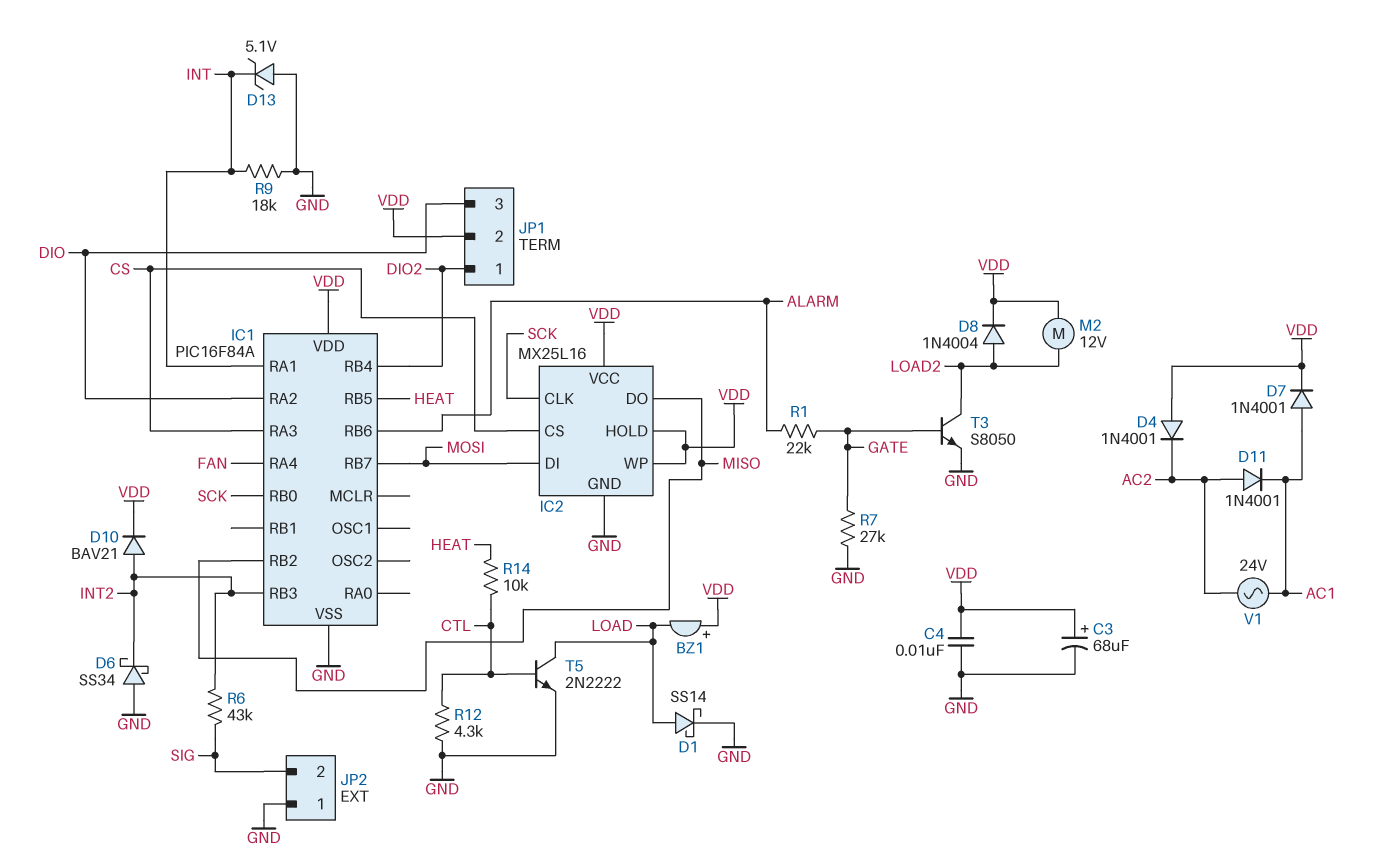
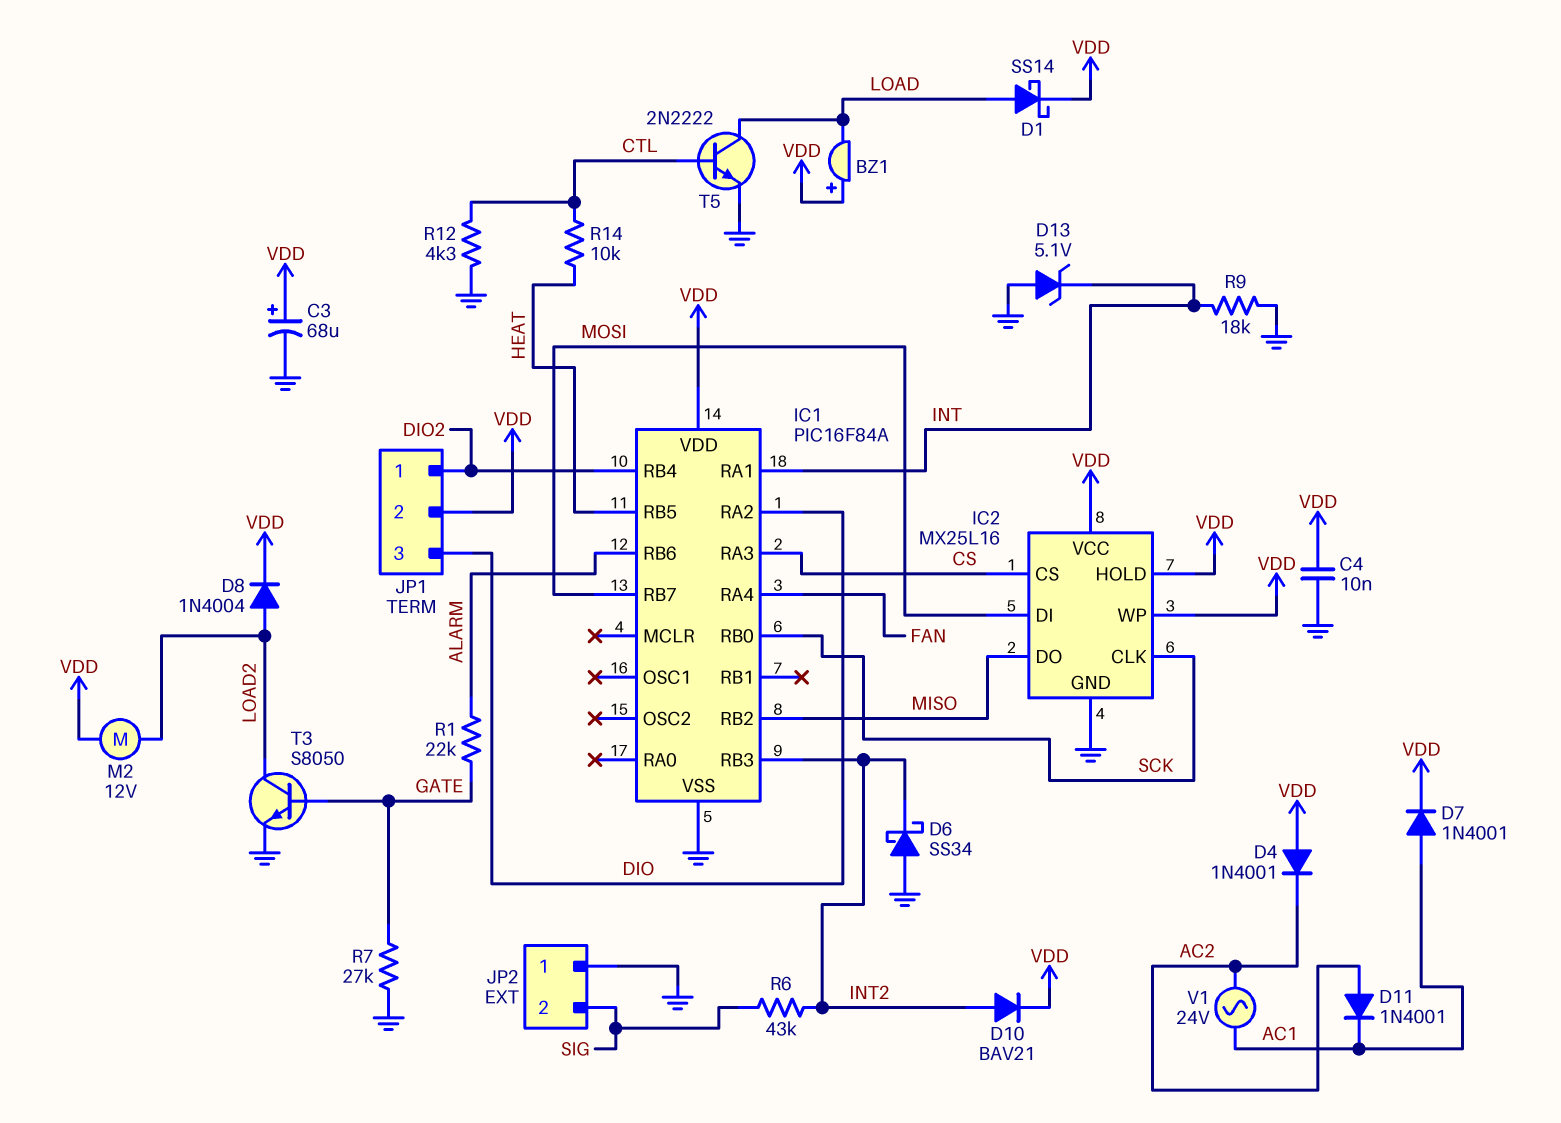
D1: schottky SS14 (A LOAD, K GND) -> schottky SS14 (A LOAD, K VDD)

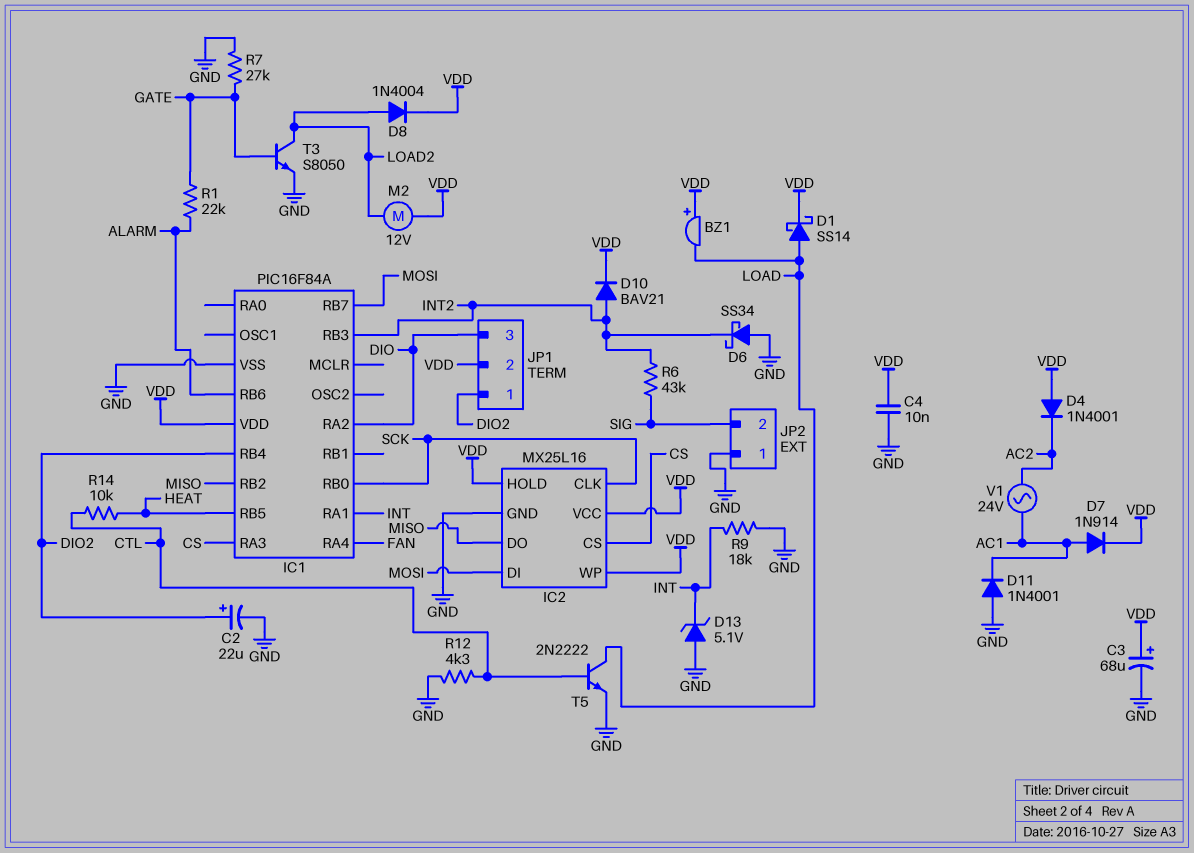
C2: none -> 22uF (plus DIO2, minus GND)
D7: diode 1N4001 (A AC1, K VDD) -> diode 1N914 (A AC1, K VDD)
D11: diode 1N4001 (A AC2, K AC1) -> diode 1N4001 (A GND, K AC1)

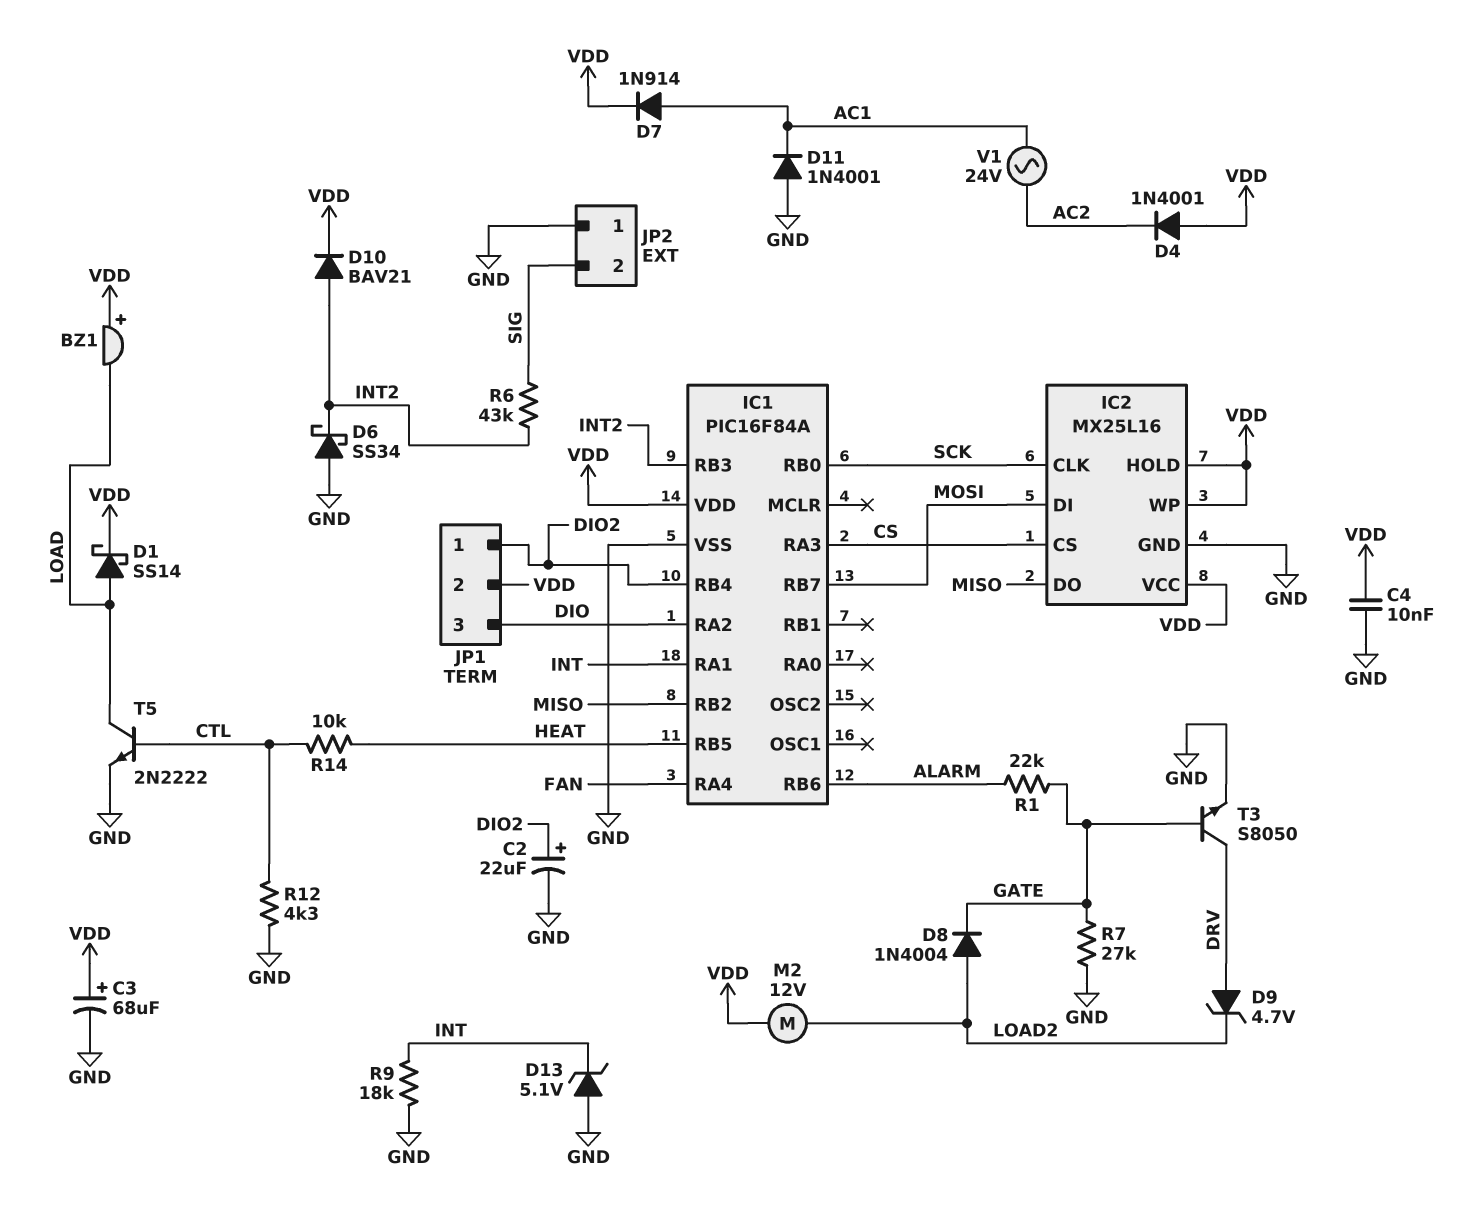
D8: diode 1N4004 (A LOAD2, K VDD) -> diode 1N4004 (A LOAD2, K GATE)
D9: none -> zener 4.7V (A DRV, K LOAD2)
T3: NPN S8050 (B GATE, C LOAD2, E GND) -> NPN S8050 (B GATE, C DRV, E GND)

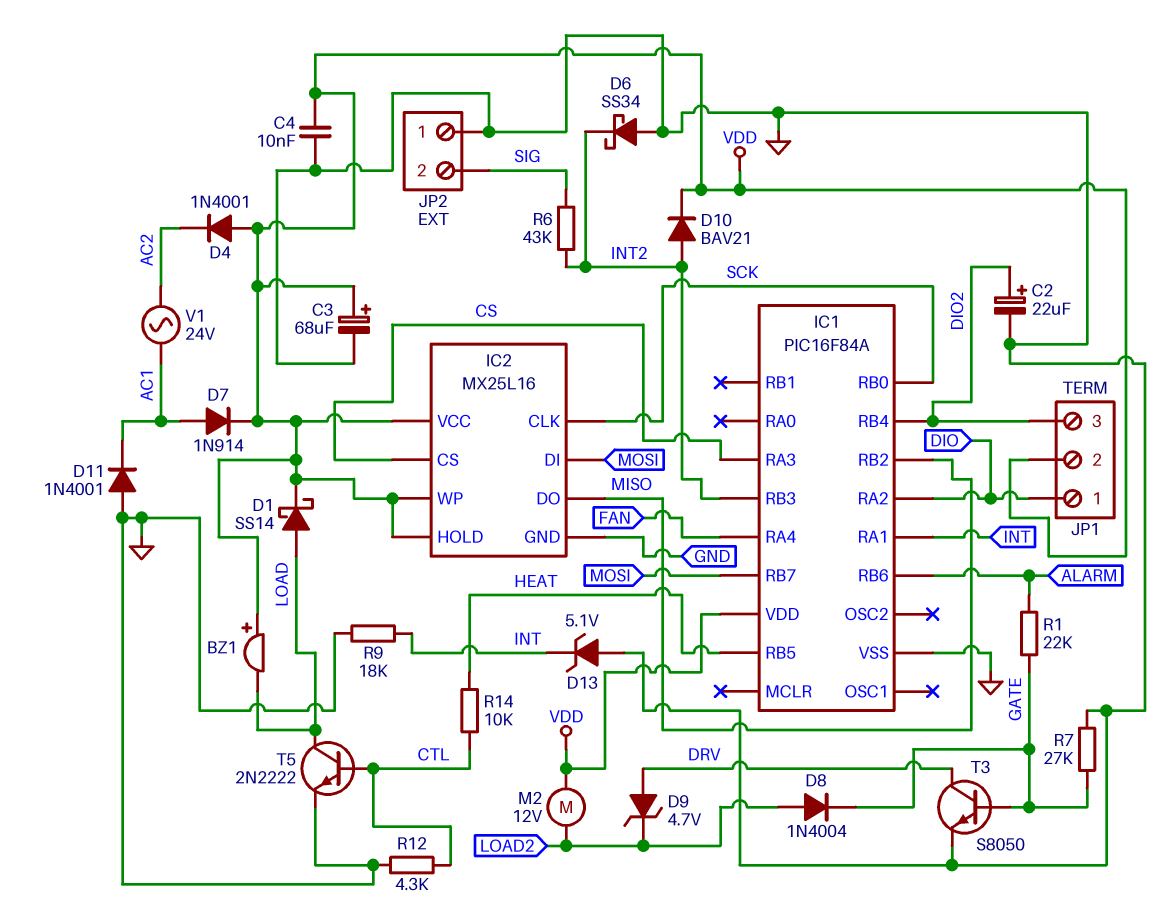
JP1 pin 1: DIO2 -> DIO
JP1 pin 3: DIO -> DIO2

